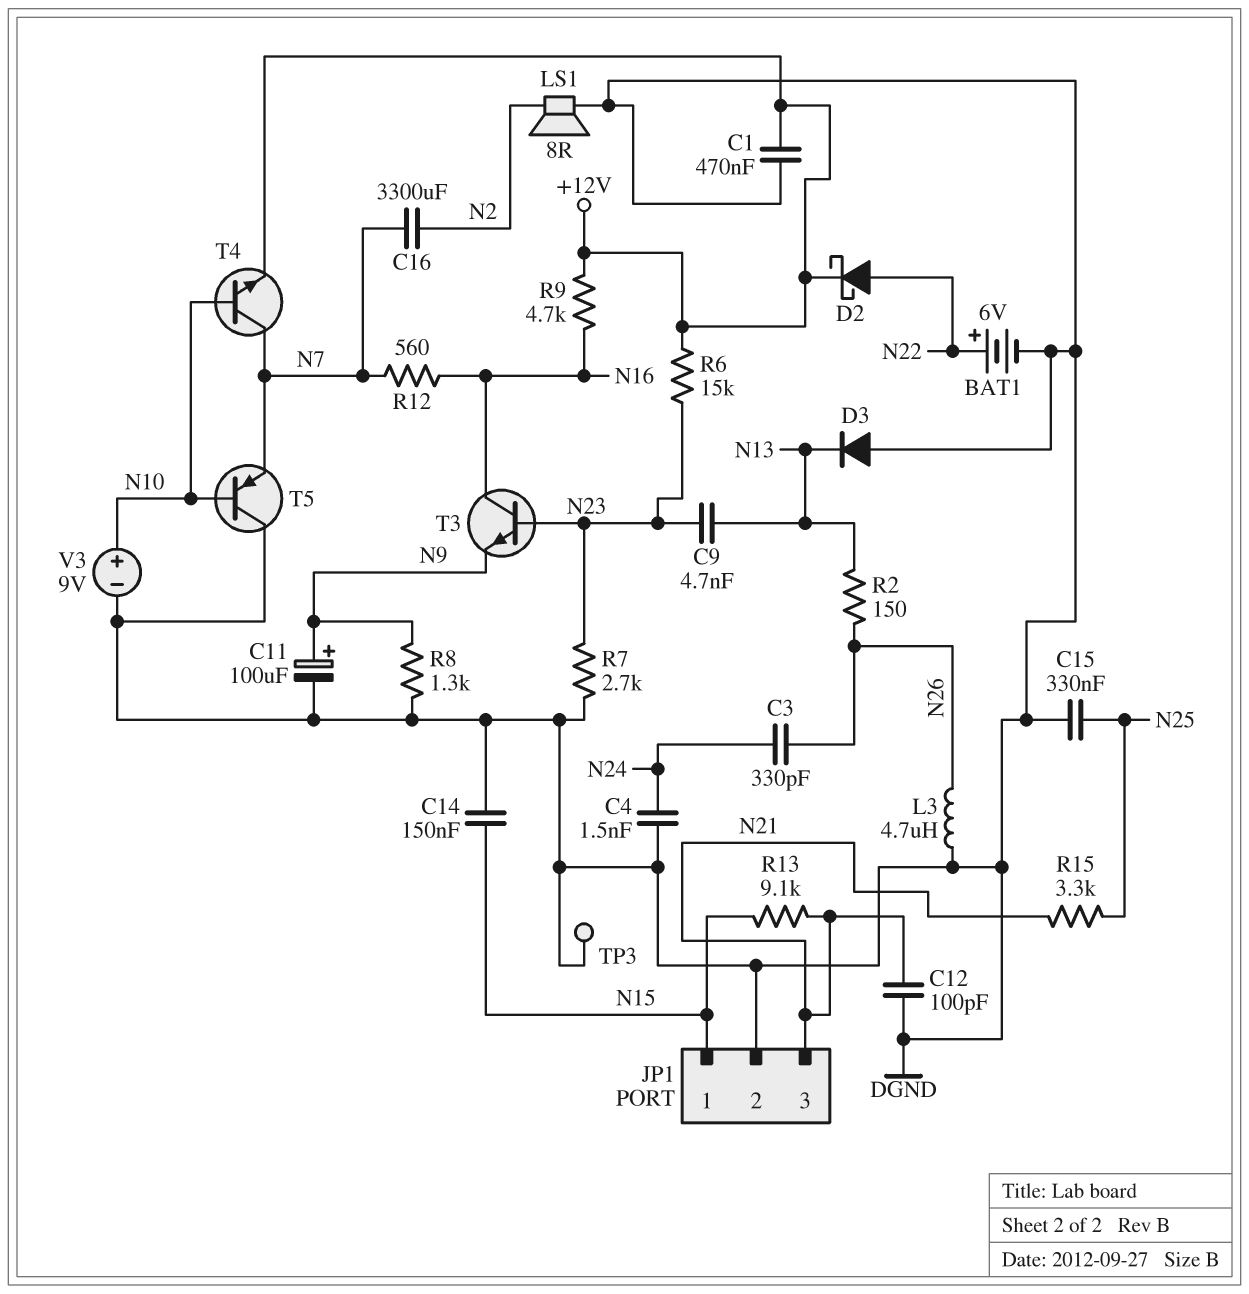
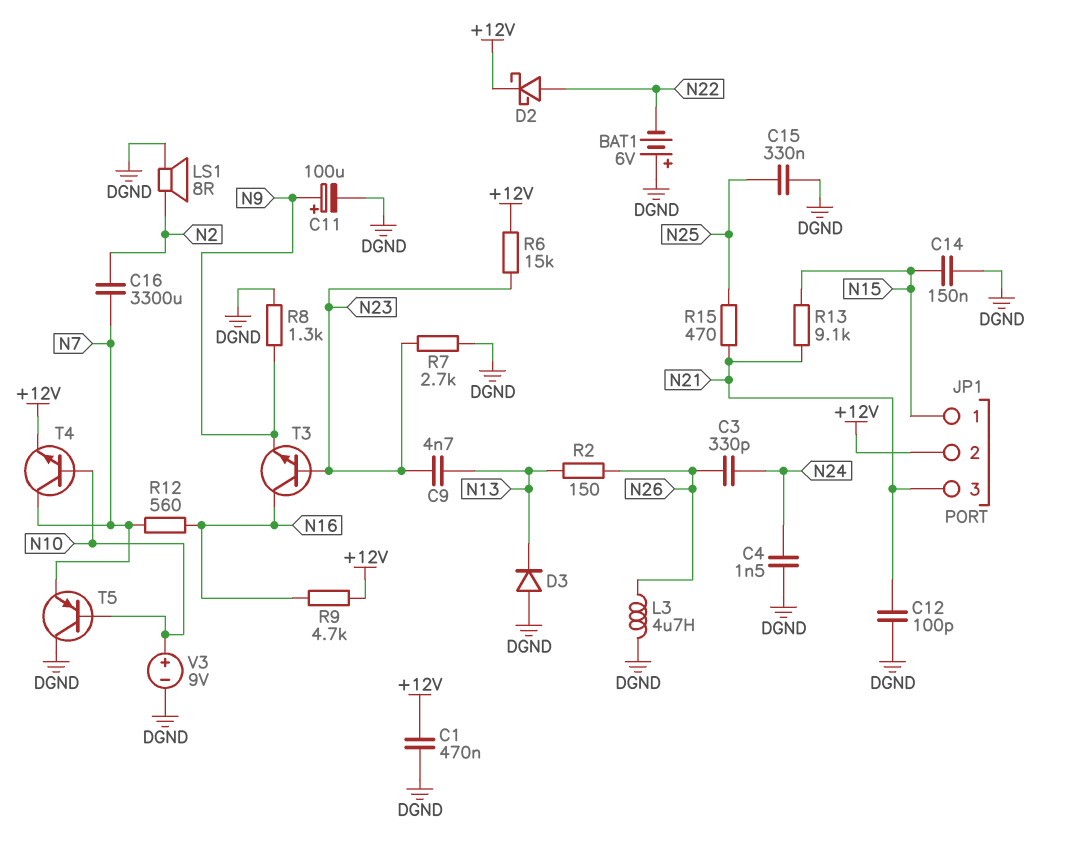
BAT1: 6V (plus N22, minus DGND) -> 6V (plus DGND, minus N22)
JP1 pin 2: DGND -> +12V
R15: 3.3k (N21, N25) -> 470 (N21, N25)
TP3: test point (DGND) -> none

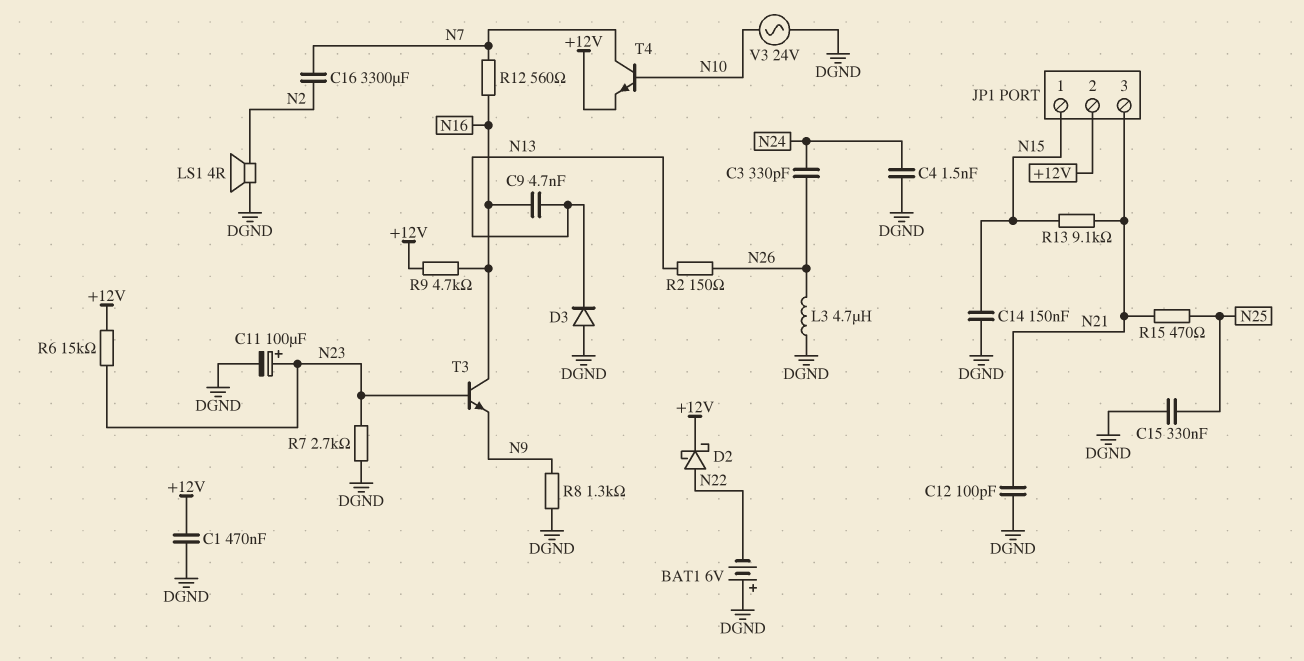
C9: 4.7nF (N13, N23) -> 4.7nF (N13, N16)
C11: 100uF (plus N9, minus DGND) -> 100uF (plus N23, minus DGND)
LS1: speaker 8R (DGND, N2) -> speaker 4R (DGND, N2)
T5: PNP (B N10, C DGND, E N7) -> none
V3: 9V (plus N10, minus DGND) -> AC 24V (DGND, N10)

